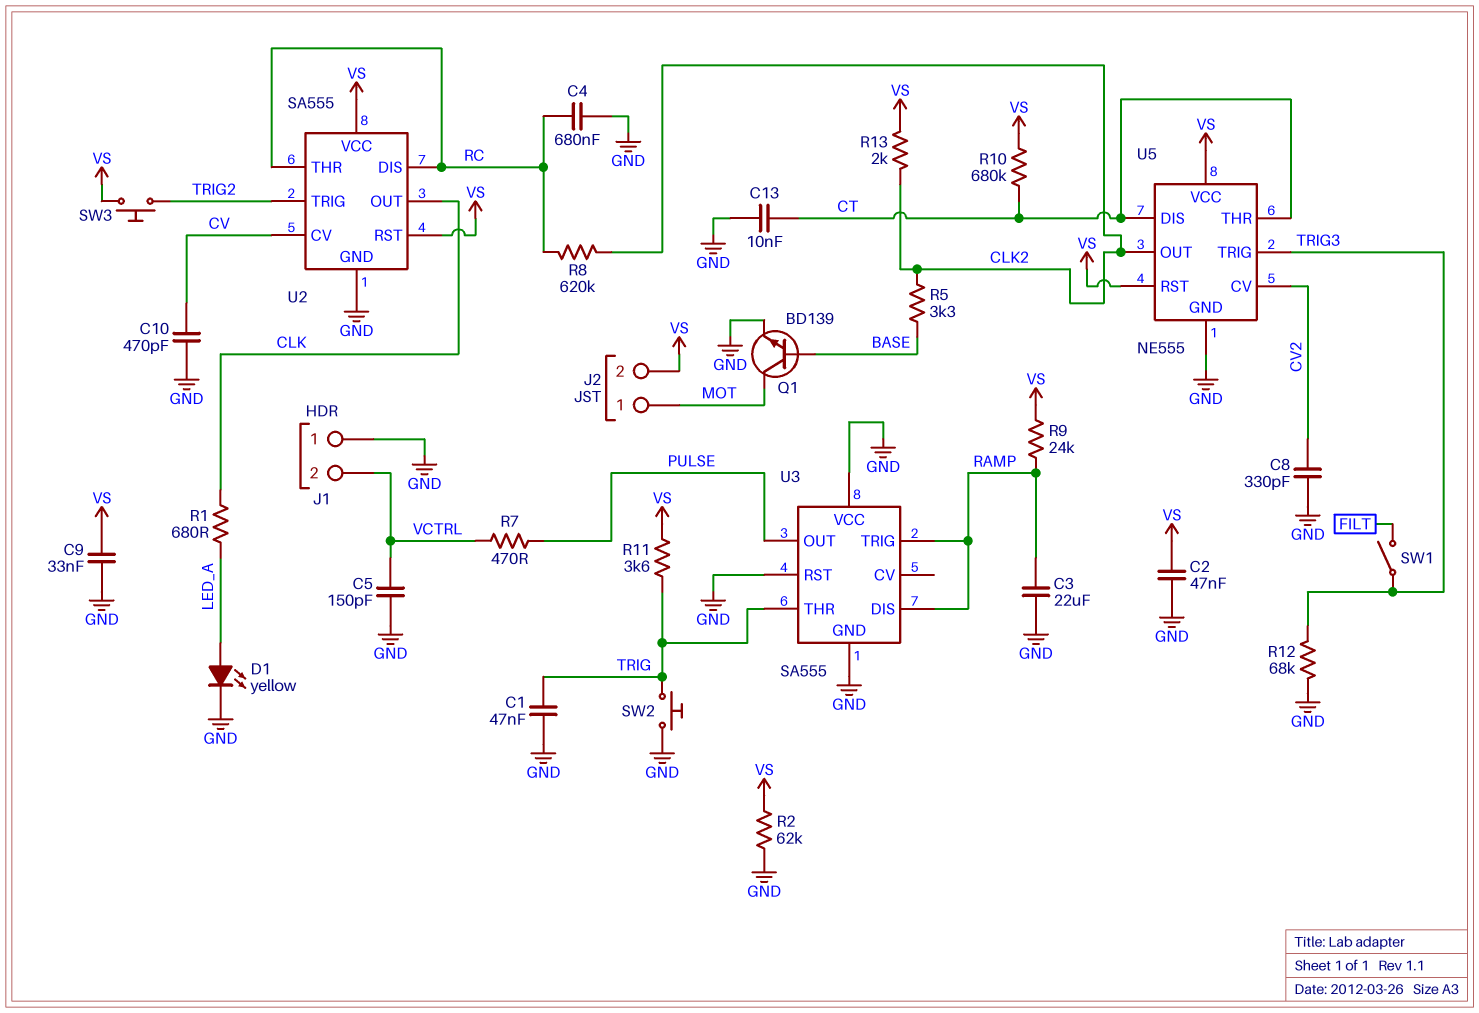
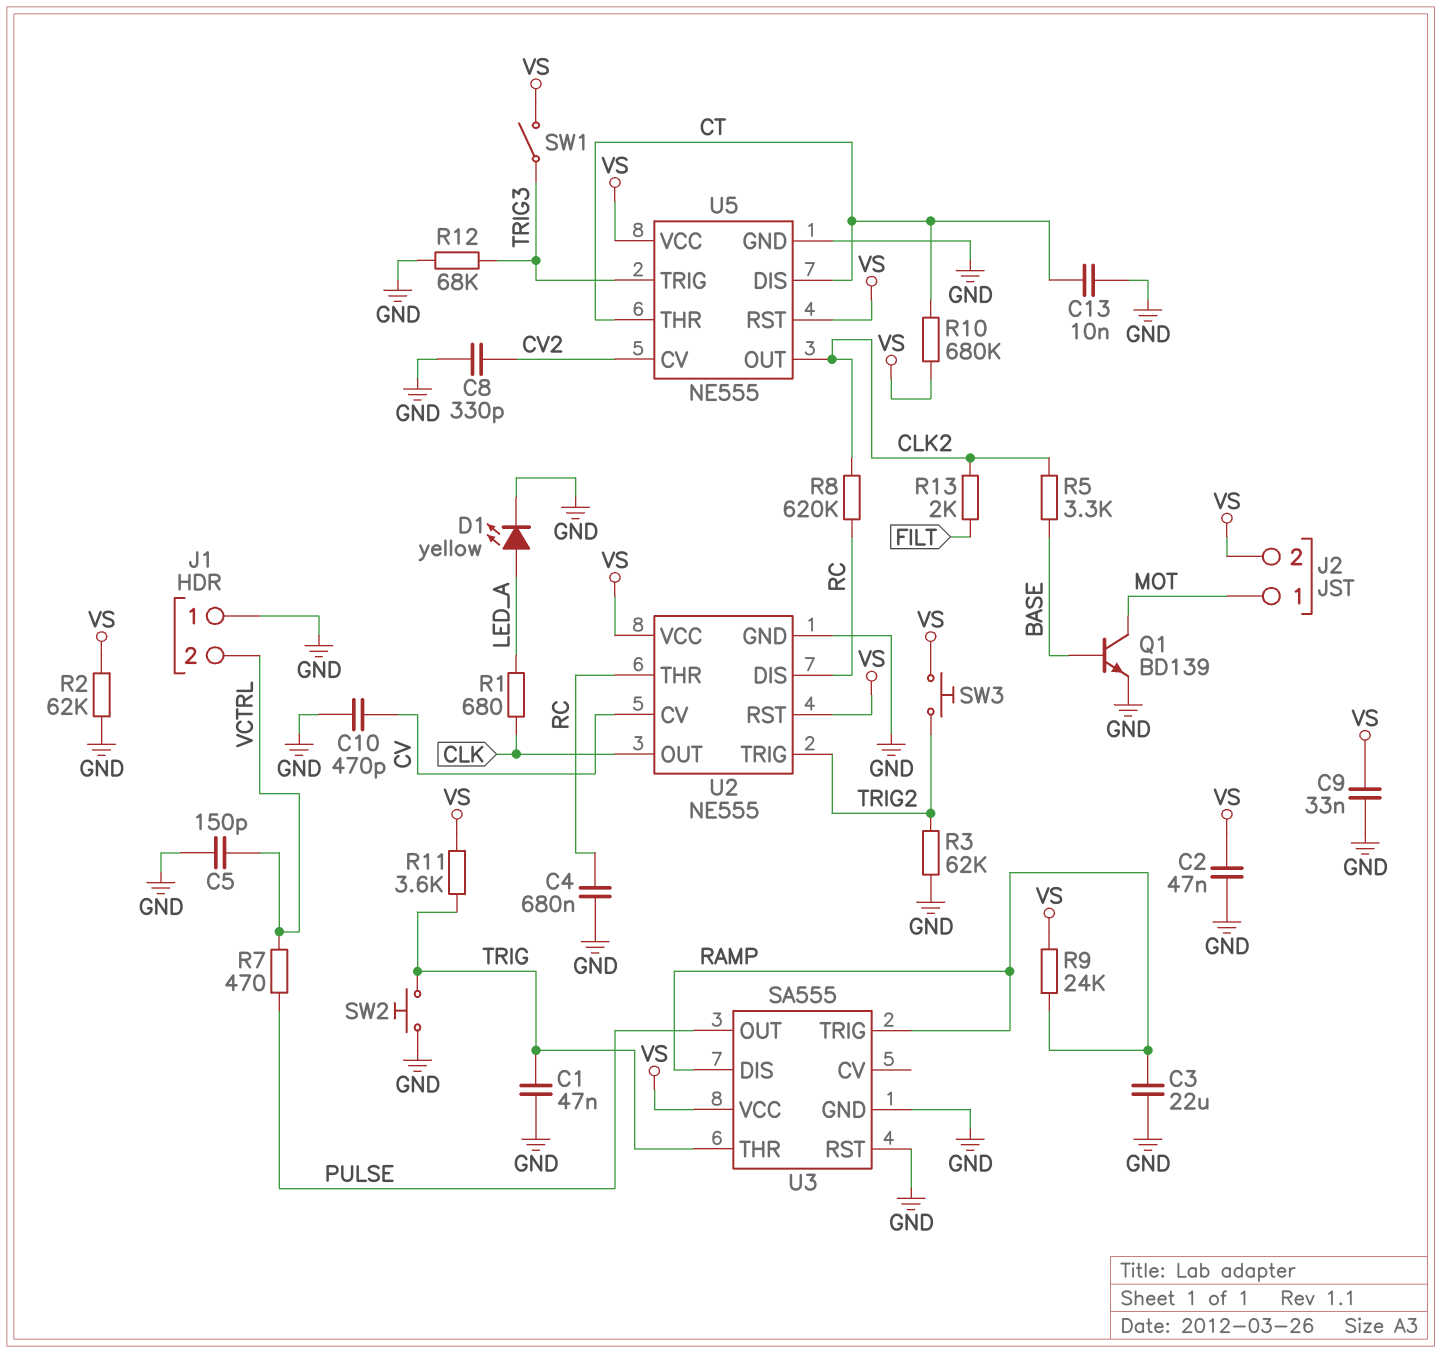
R3: none -> 62k (GND, TRIG2)
R13: 2k (CLK2, VS) -> 2k (CLK2, FILT)
SW1: switch (FILT, TRIG3) -> switch (TRIG3, VS)
U2: SA555 -> NE555
U3 pin VCC: GND -> VS

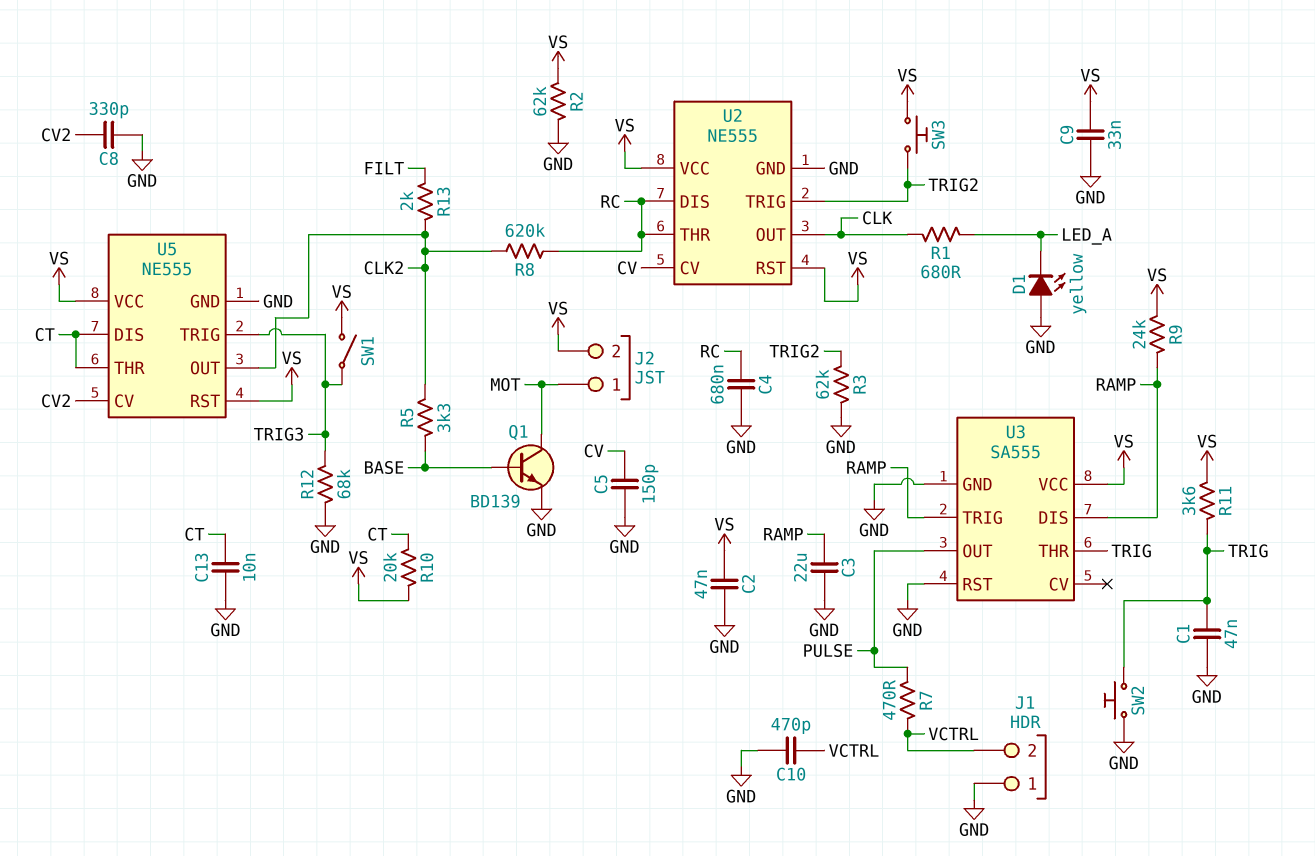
C5: 150pF (GND, VCTRL) -> 150pF (CV, GND)
C10: 470pF (CV, GND) -> 470pF (GND, VCTRL)
D1: LED yellow (A LED_A, K GND) -> LED yellow (A GND, K LED_A)
R10: 680k (CT, VS) -> 20k (CT, VS)

